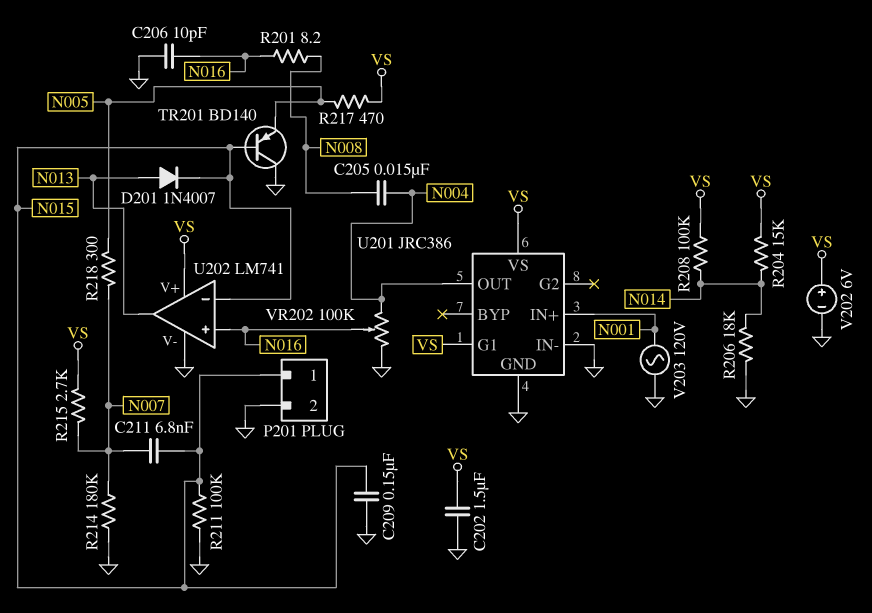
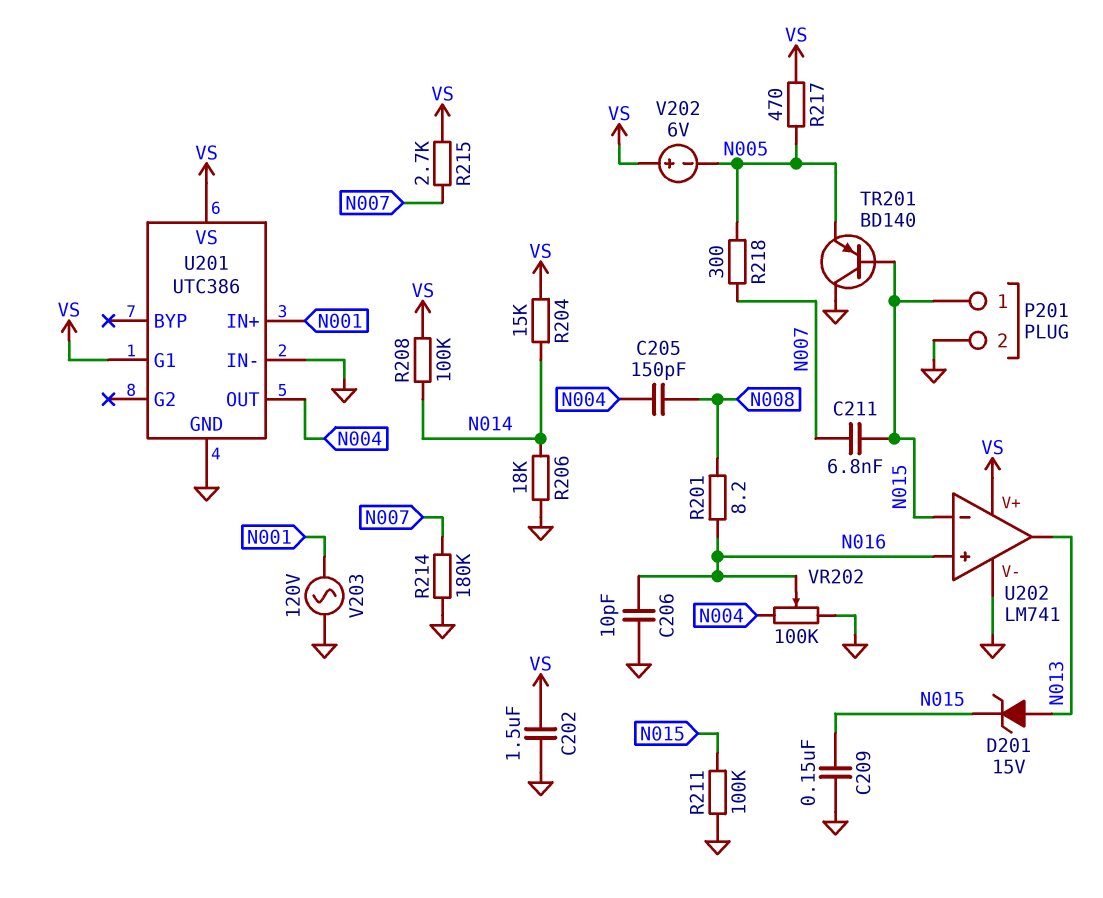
C205: 15nF (N004, N008) -> 150pF (N004, N008)
D201: diode 1N4007 (A N013, K N015) -> zener 15V (A N013, K N015)
U201: JRC386 -> UTC386
V202: 6V (plus VS, minus GND) -> 6V (plus VS, minus N005)

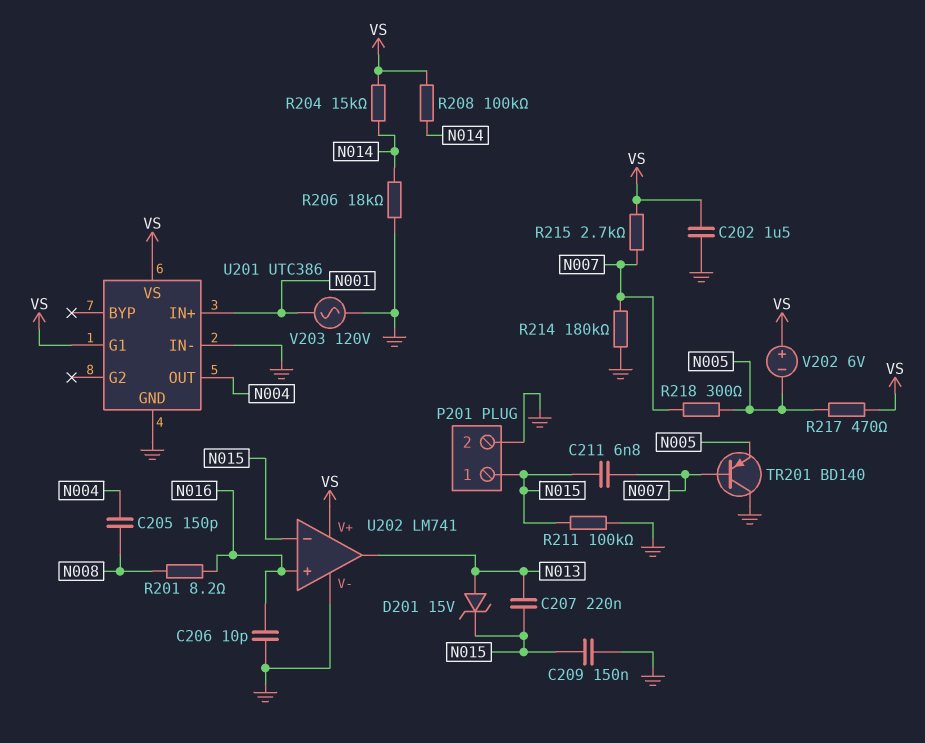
C207: none -> 220nF (N013, N015)
TR201: PNP BD140 (B N015, C GND, E N005) -> PNP BD140 (B N007, C GND, E N005)
VR202: 100k (GND, N004, wiper N016) -> none

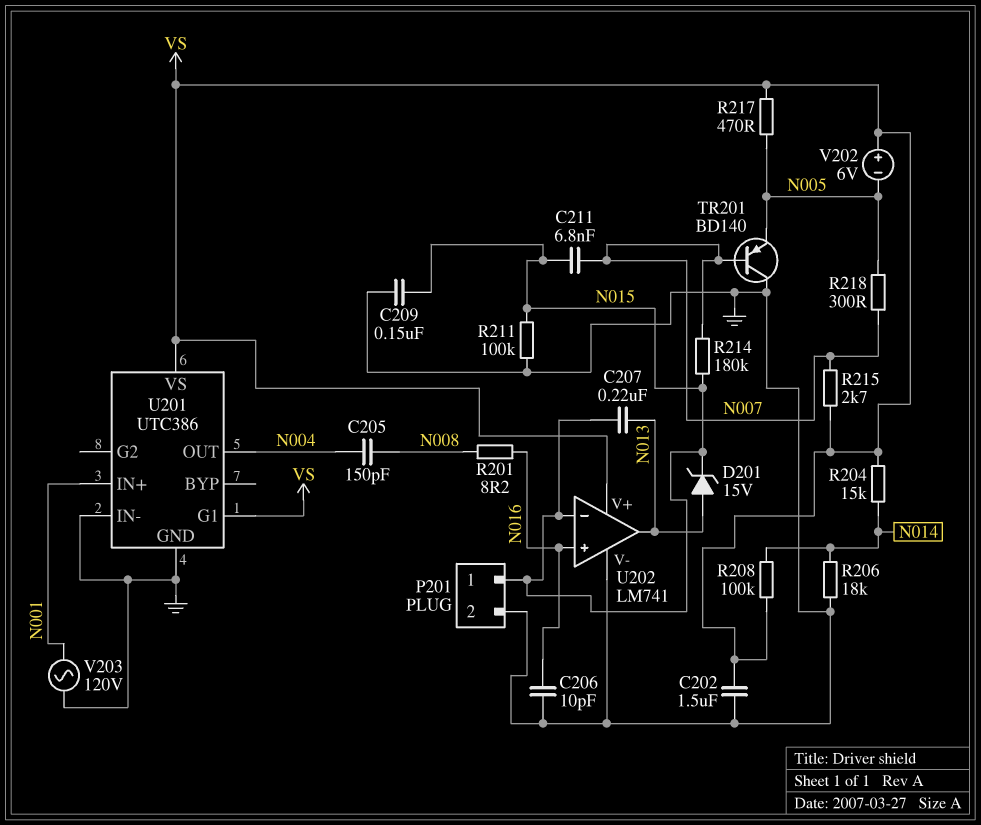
R214: 180k (GND, N007) -> 180k (N007, N015)

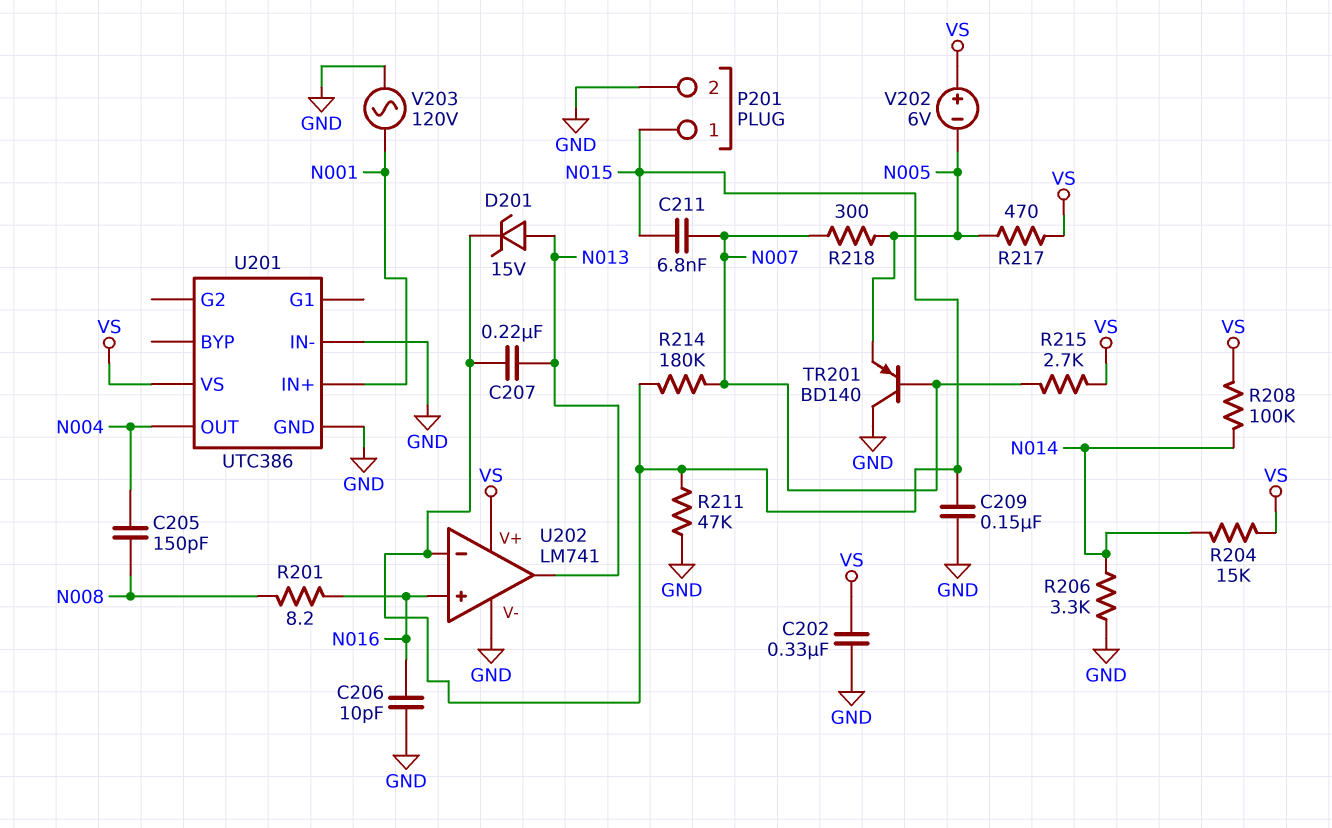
C202: 1.5uF (GND, VS) -> 330nF (GND, VS)
R206: 18k (GND, N014) -> 3.3k (GND, N014)
R211: 100k (GND, N015) -> 47k (GND, N015)
U201 pin G1: VS -> none

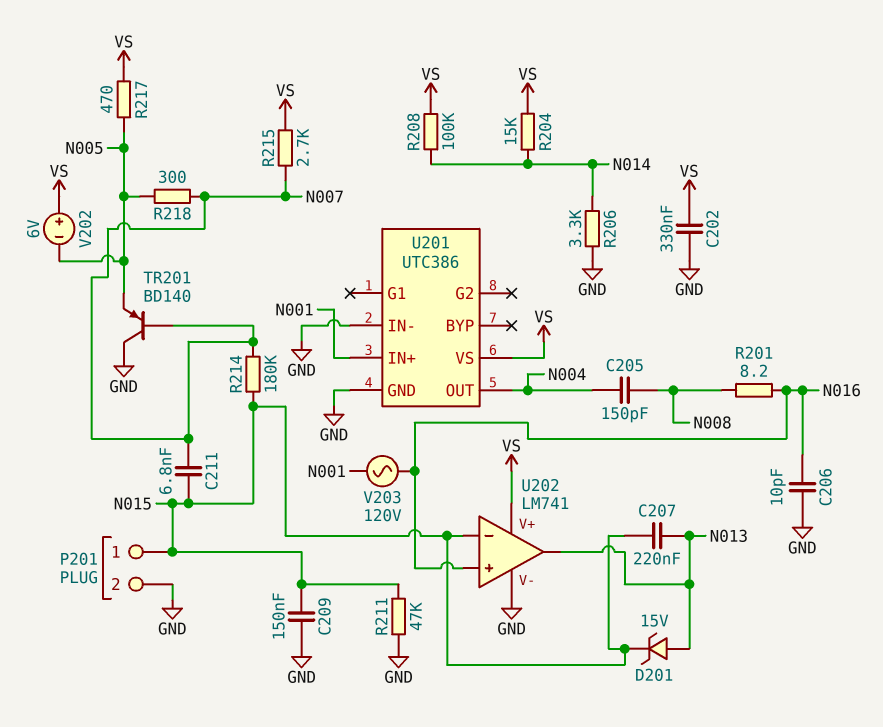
V203: AC 120V (GND, N001) -> AC 120V (N001, N016)

